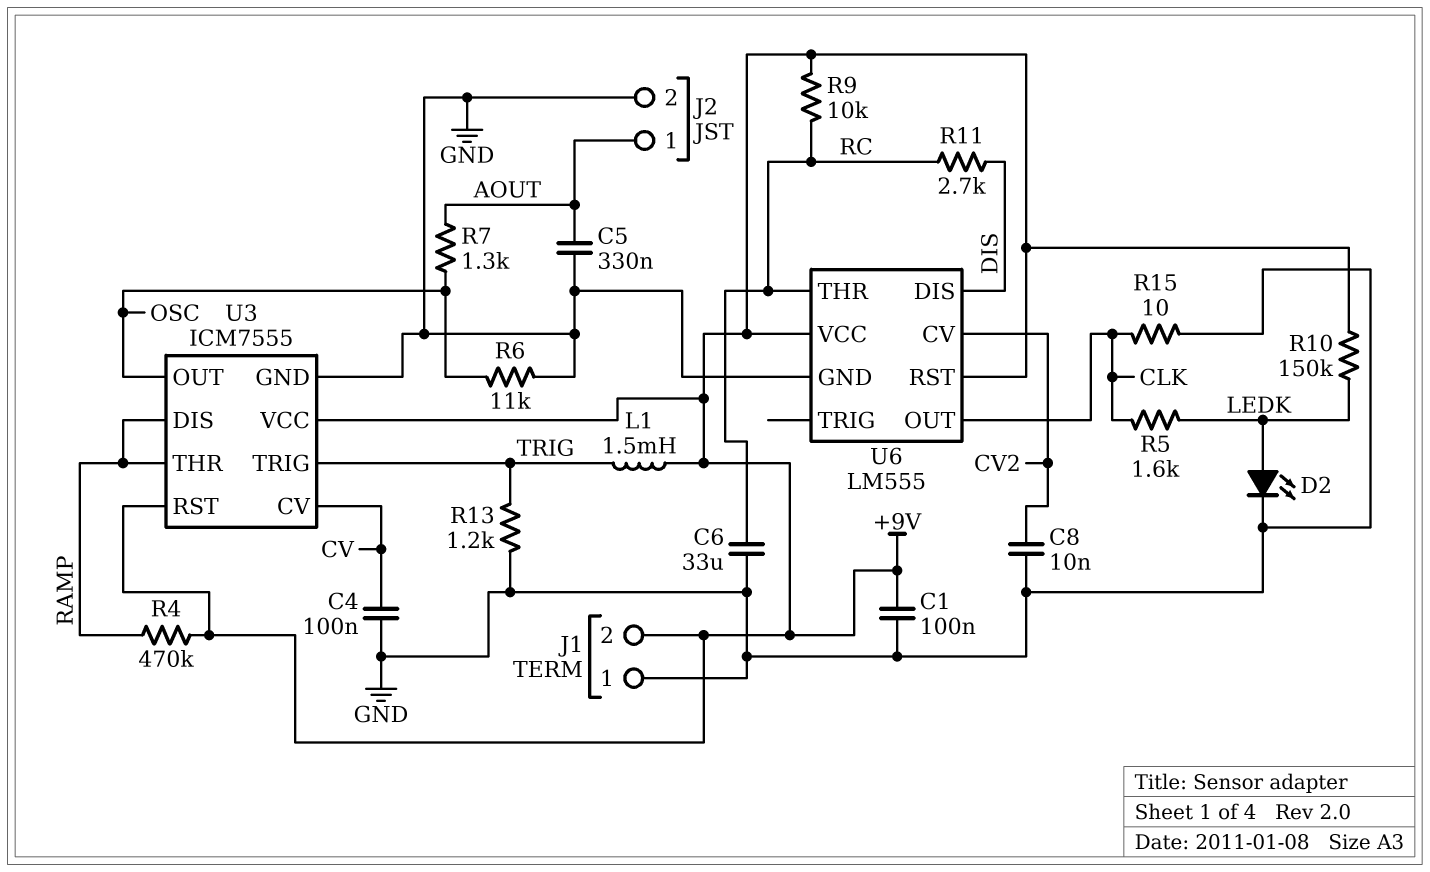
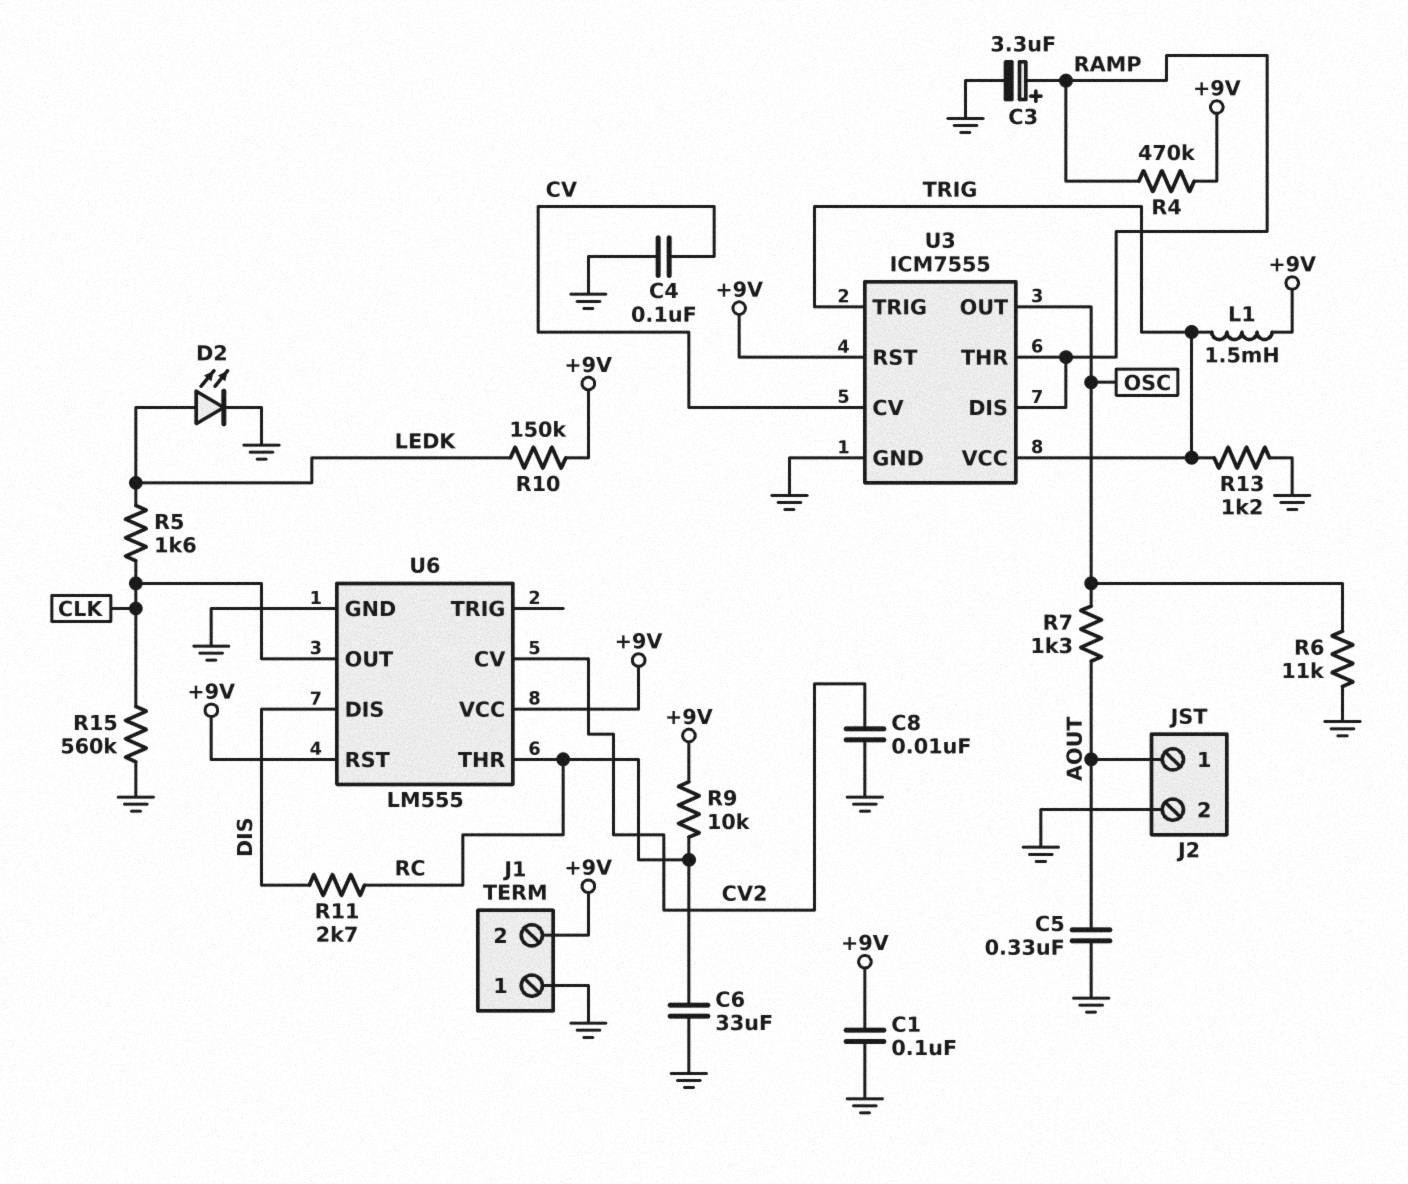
C3: none -> 3.3uF (plus RAMP, minus GND)
R15: 10 (CLK, GND) -> 560k (CLK, GND)
U3 pin VCC: +9V -> TRIG

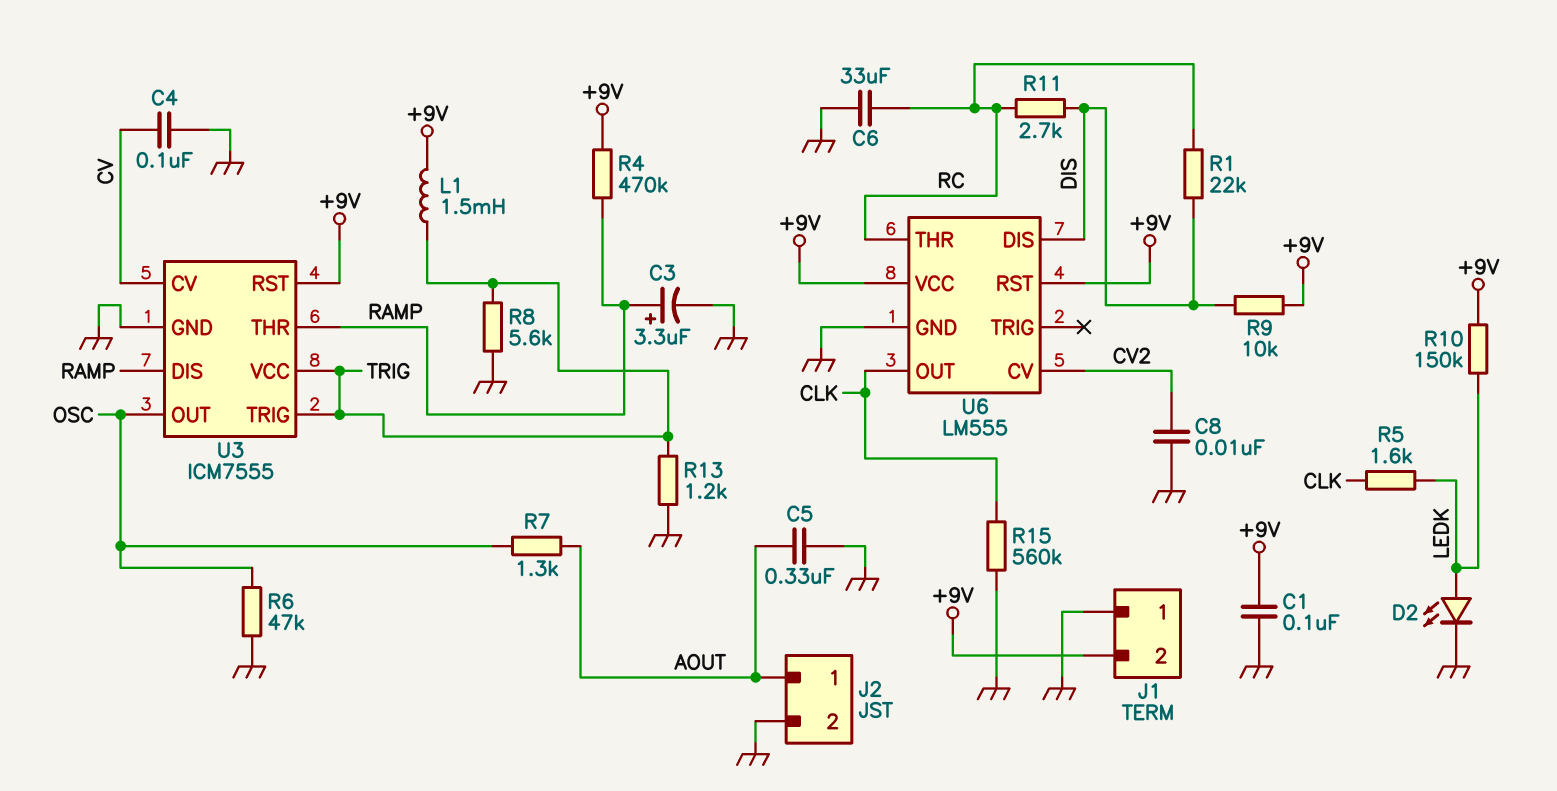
R1: none -> 22k (DIS, RC)
R6: 11k (GND, OSC) -> 47k (GND, OSC)
R8: none -> 5.6k (GND, TRIG)
R9: 10k (+9V, RC) -> 10k (+9V, DIS)

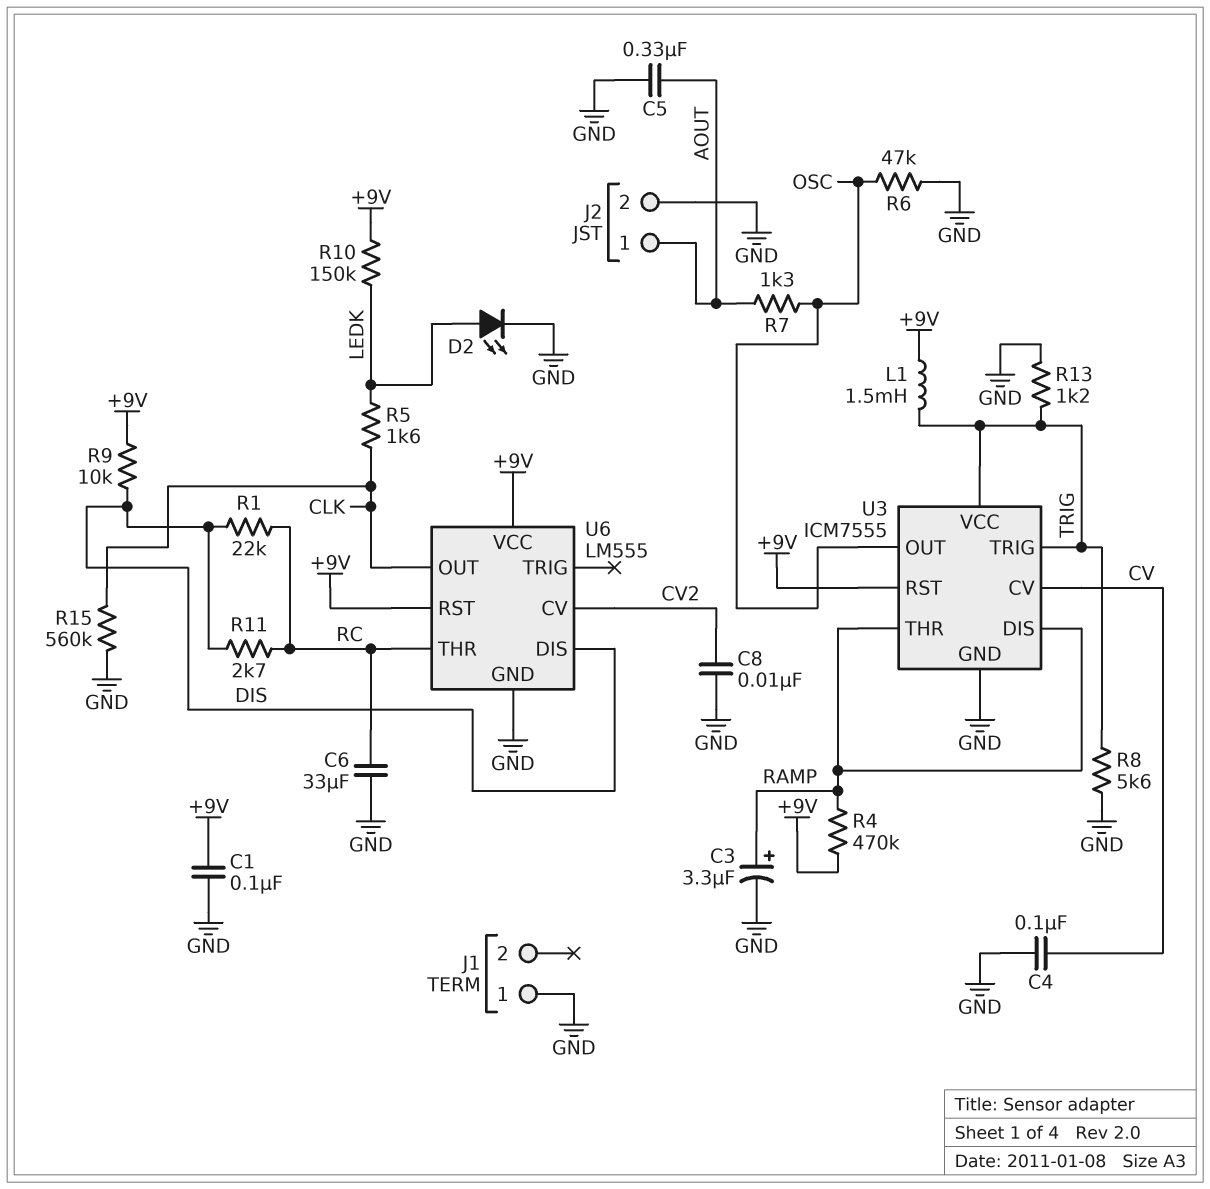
J1 pin 2: +9V -> none

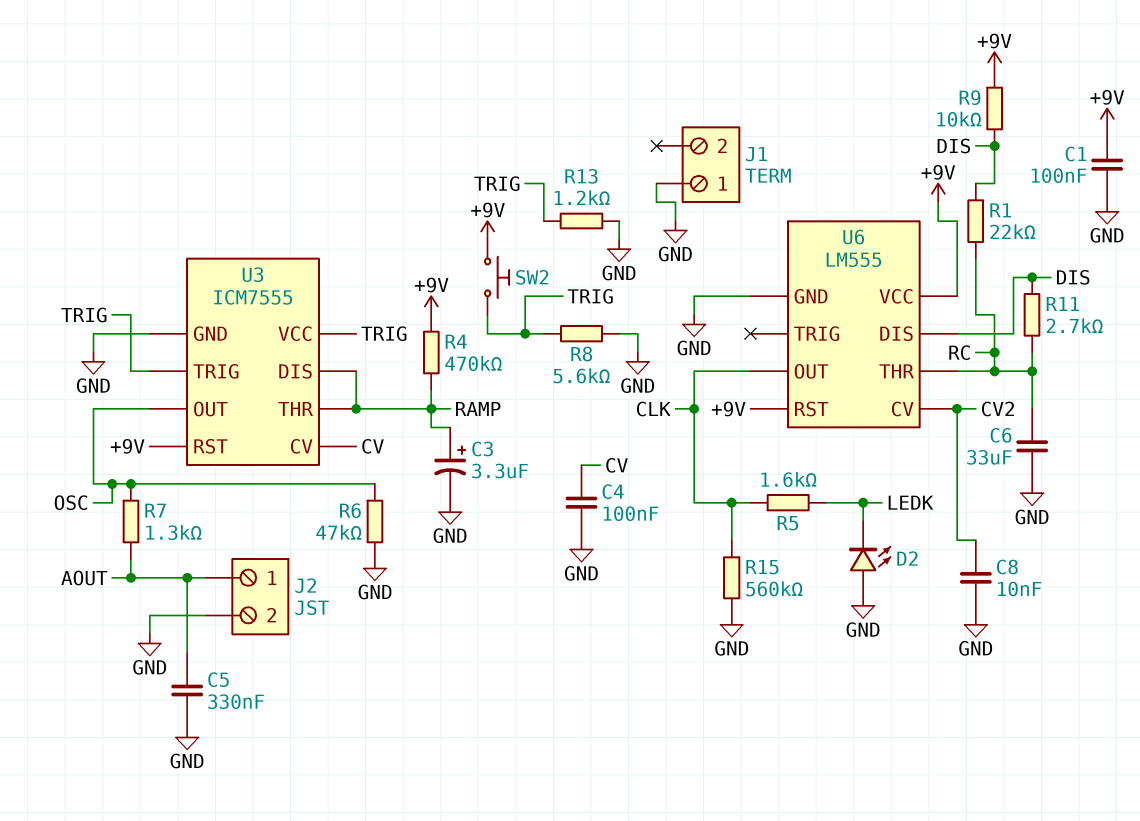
D2: LED (A LEDK, K GND) -> LED (A GND, K LEDK)
L1: 1.5mH (+9V, TRIG) -> none
R10: 150k (+9V, LEDK) -> none
SW2: none -> button (+9V, TRIG)

